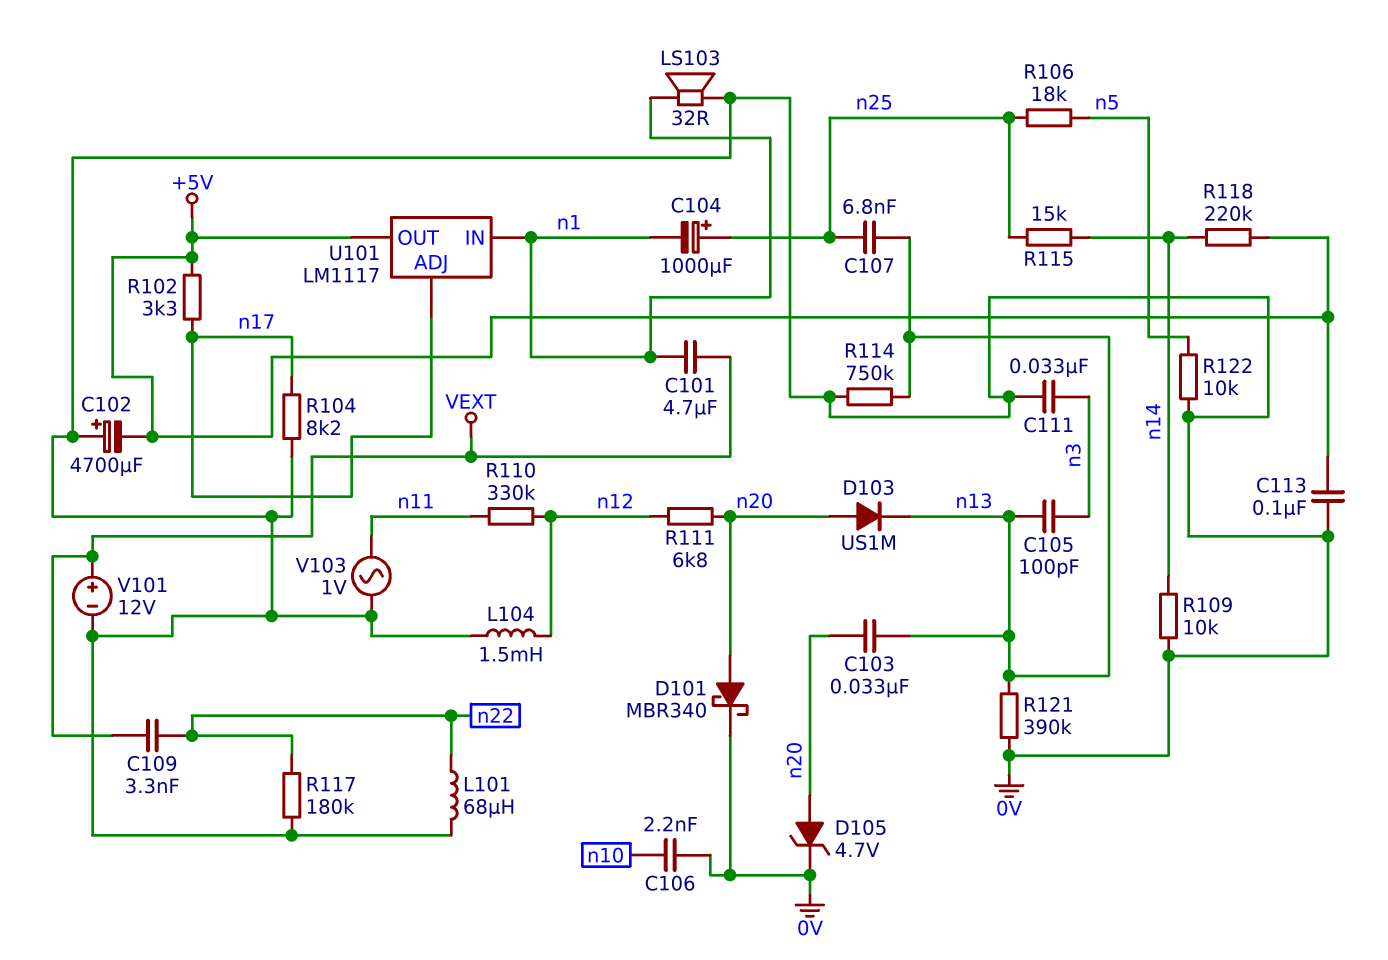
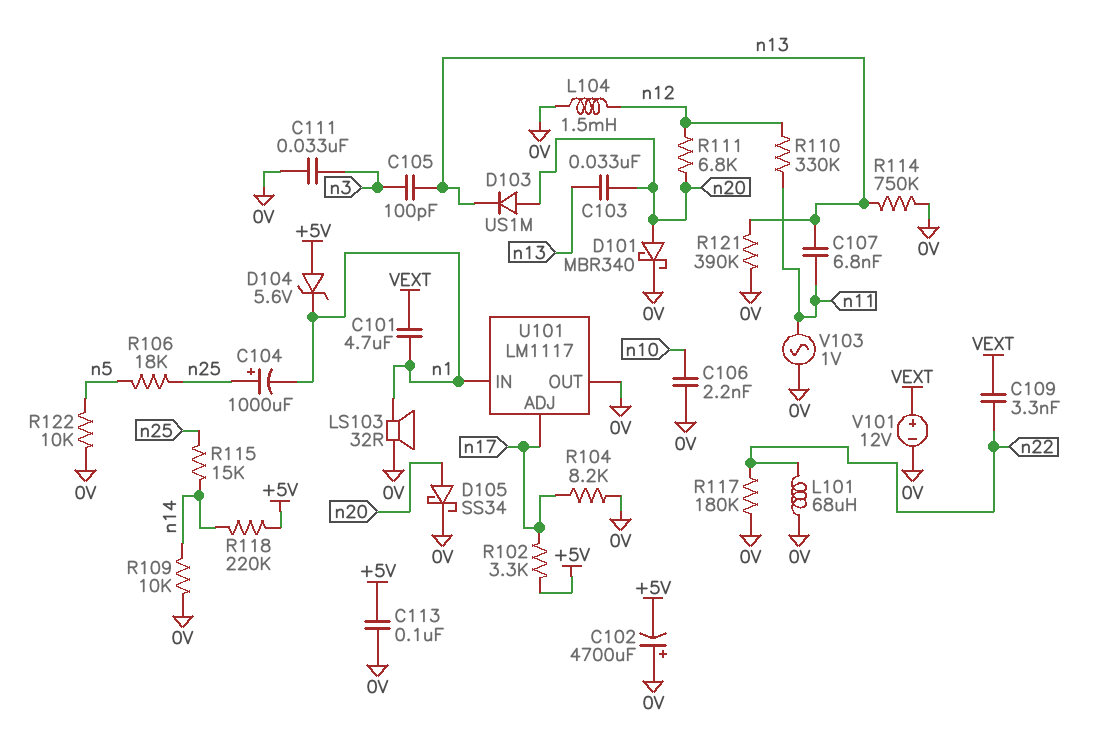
C107: 6.8nF (n13, n25) -> 6.8nF (n11, n13)
D104: none -> zener 5.6V (A +5V, K n1)
D105: zener 4.7V (A n20, K 0V) -> schottky SS34 (A n20, K 0V)
U101 pin OUT: +5V -> 0V

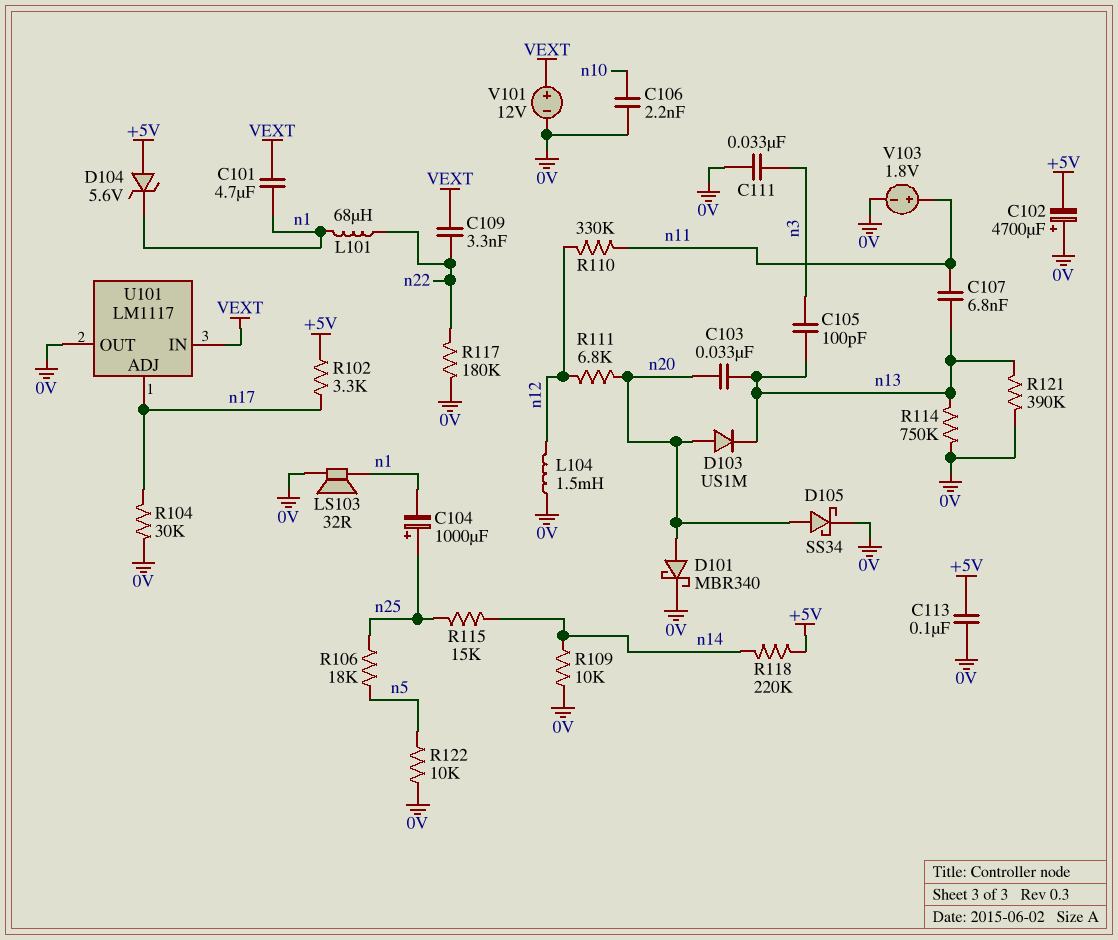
L101: 68uH (0V, n22) -> 68uH (n1, n22)
R104: 8.2k (0V, n17) -> 30k (0V, n17)
U101 pin IN: n1 -> VEXT
V103: AC 1V (0V, n11) -> 1.8V (plus n11, minus 0V)

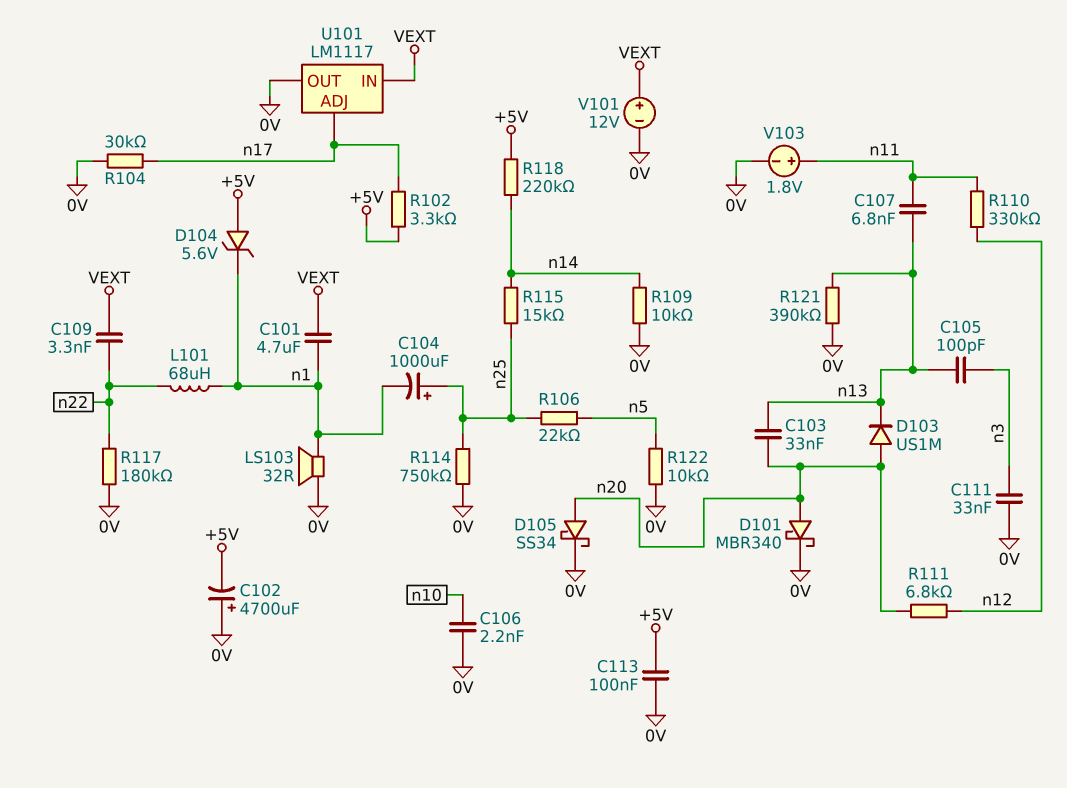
L104: 1.5mH (0V, n12) -> none
R106: 18k (n5, n25) -> 22k (n5, n25)
R114: 750k (0V, n13) -> 750k (0V, n25)

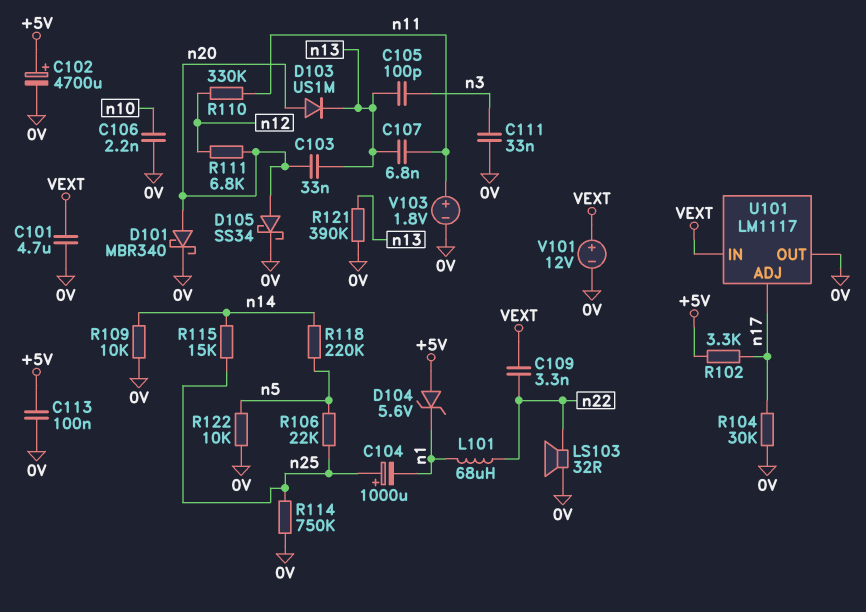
C101: 4.7uF (VEXT, n1) -> 4.7uF (0V, VEXT)
C102: 4700uF (plus 0V, minus +5V) -> 4700uF (plus +5V, minus 0V)
LS103: speaker 32R (0V, n1) -> speaker 32R (0V, n22)
R117: 180k (0V, n22) -> none
R118: 220k (+5V, n14) -> 220k (n5, n14)

